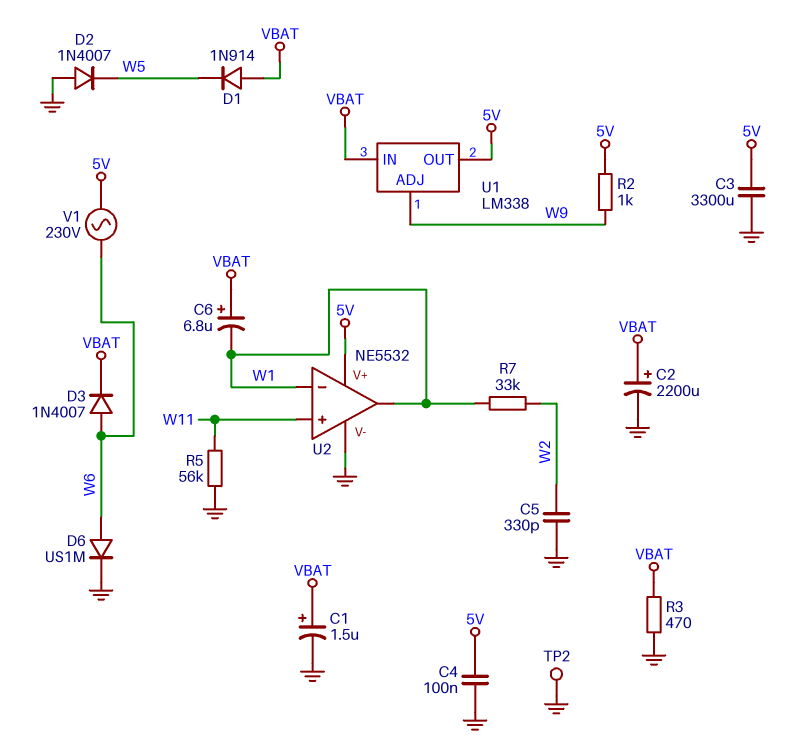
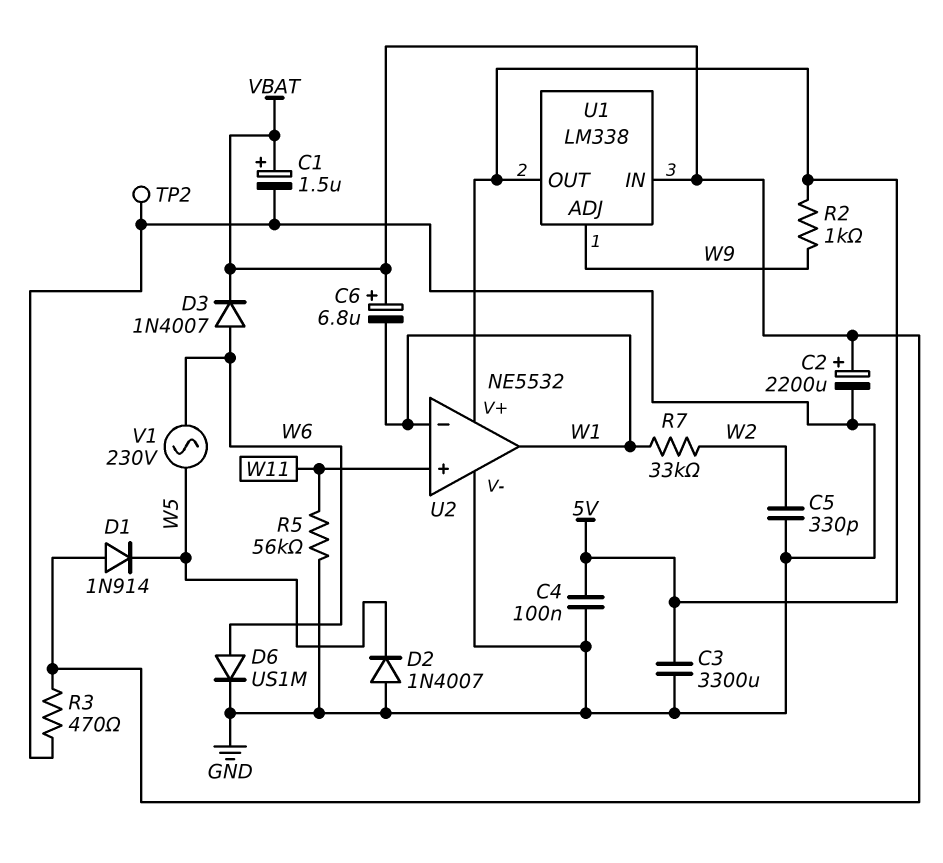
V1: AC 230V (5V, W6) -> AC 230V (W5, W6)

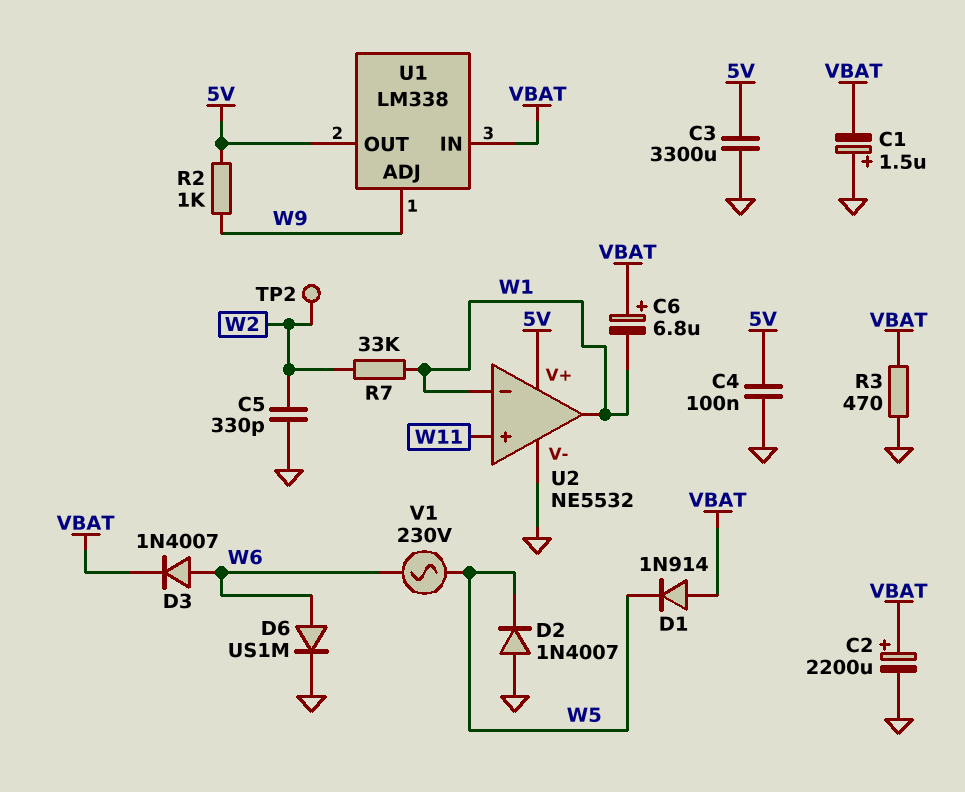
C1: 1.5uF (plus VBAT, minus GND) -> 1.5uF (plus GND, minus VBAT)
R5: 56k (GND, W11) -> none
TP2: test point (GND) -> test point (W2)

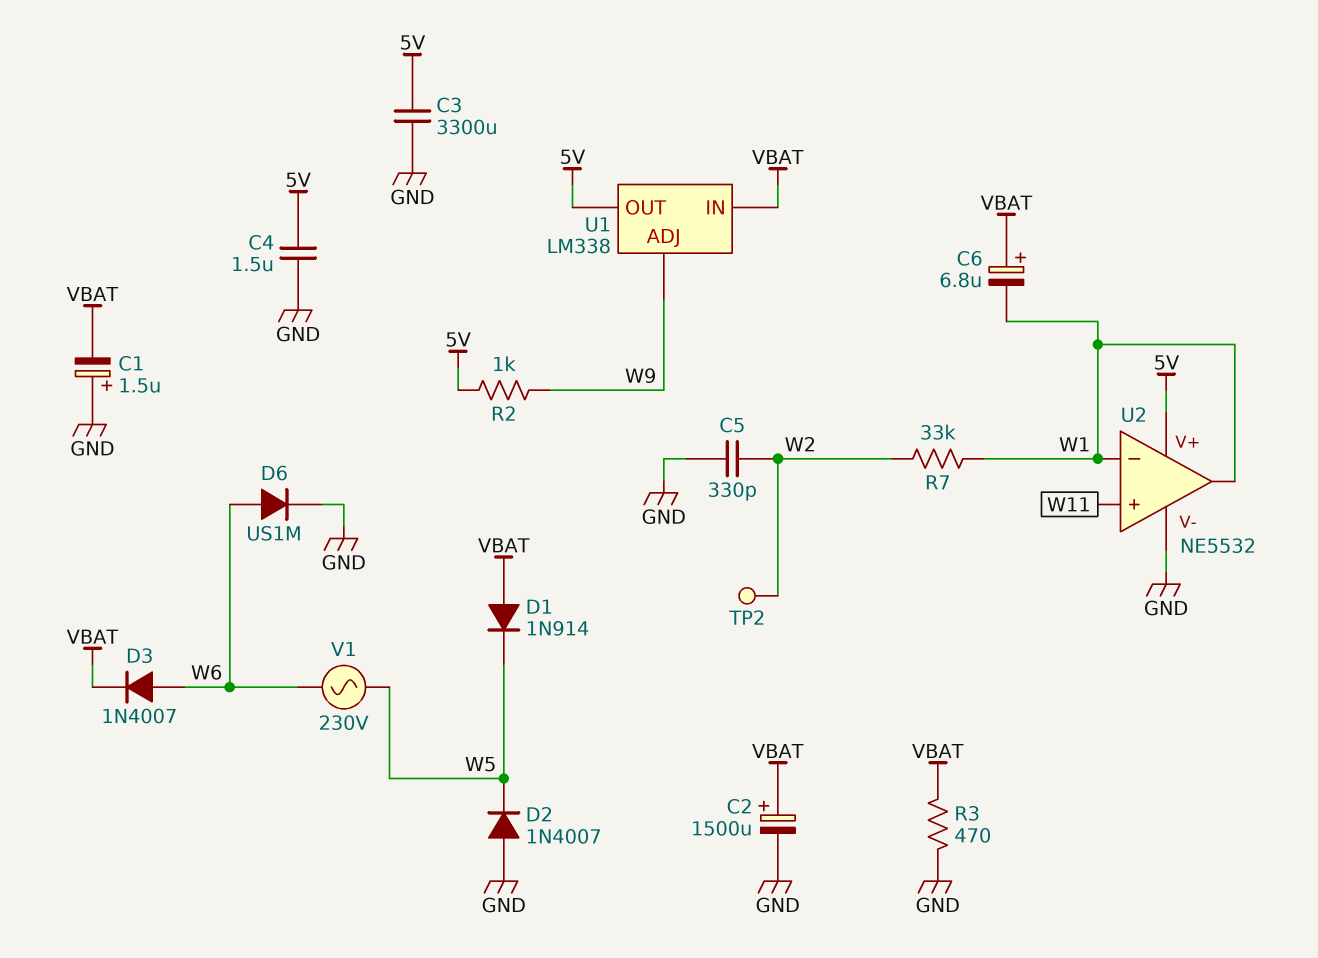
C2: 2200uF (plus VBAT, minus GND) -> 1500uF (plus VBAT, minus GND)
C4: 100nF (5V, GND) -> 1.5uF (5V, GND)

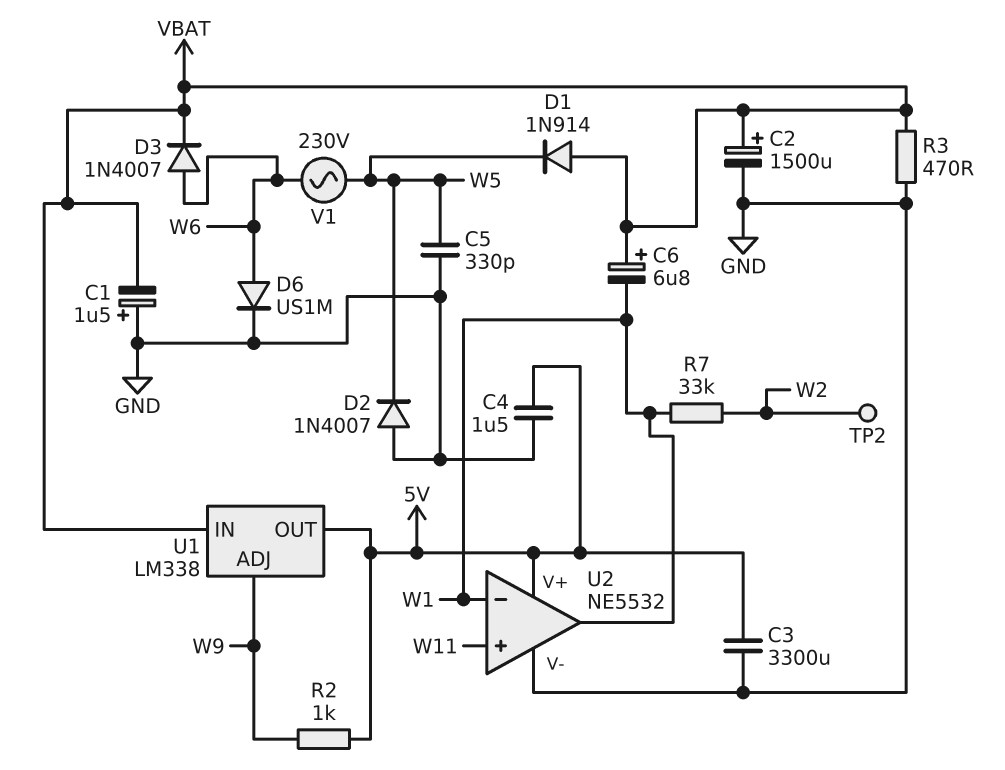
C5: 330pF (GND, W2) -> 330pF (GND, W5)

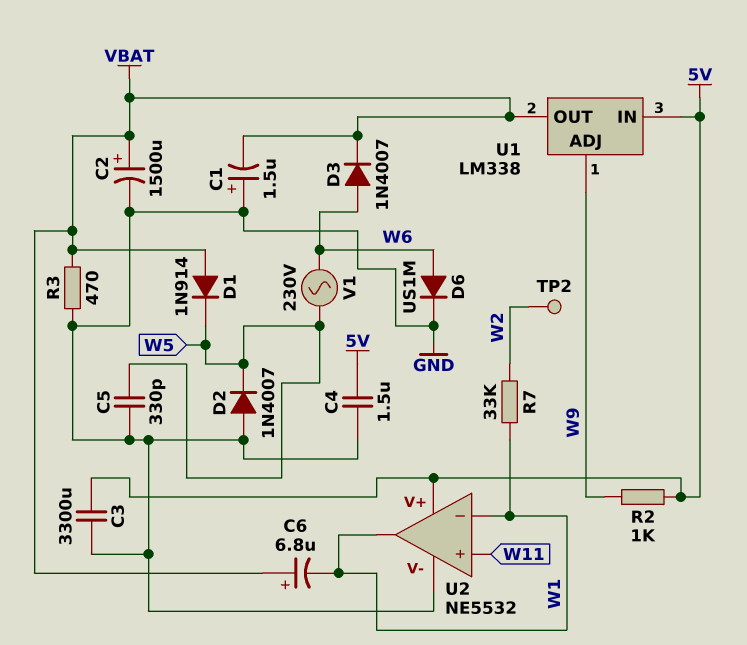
U1 pin IN: VBAT -> 5V
U1 pin OUT: 5V -> VBAT

